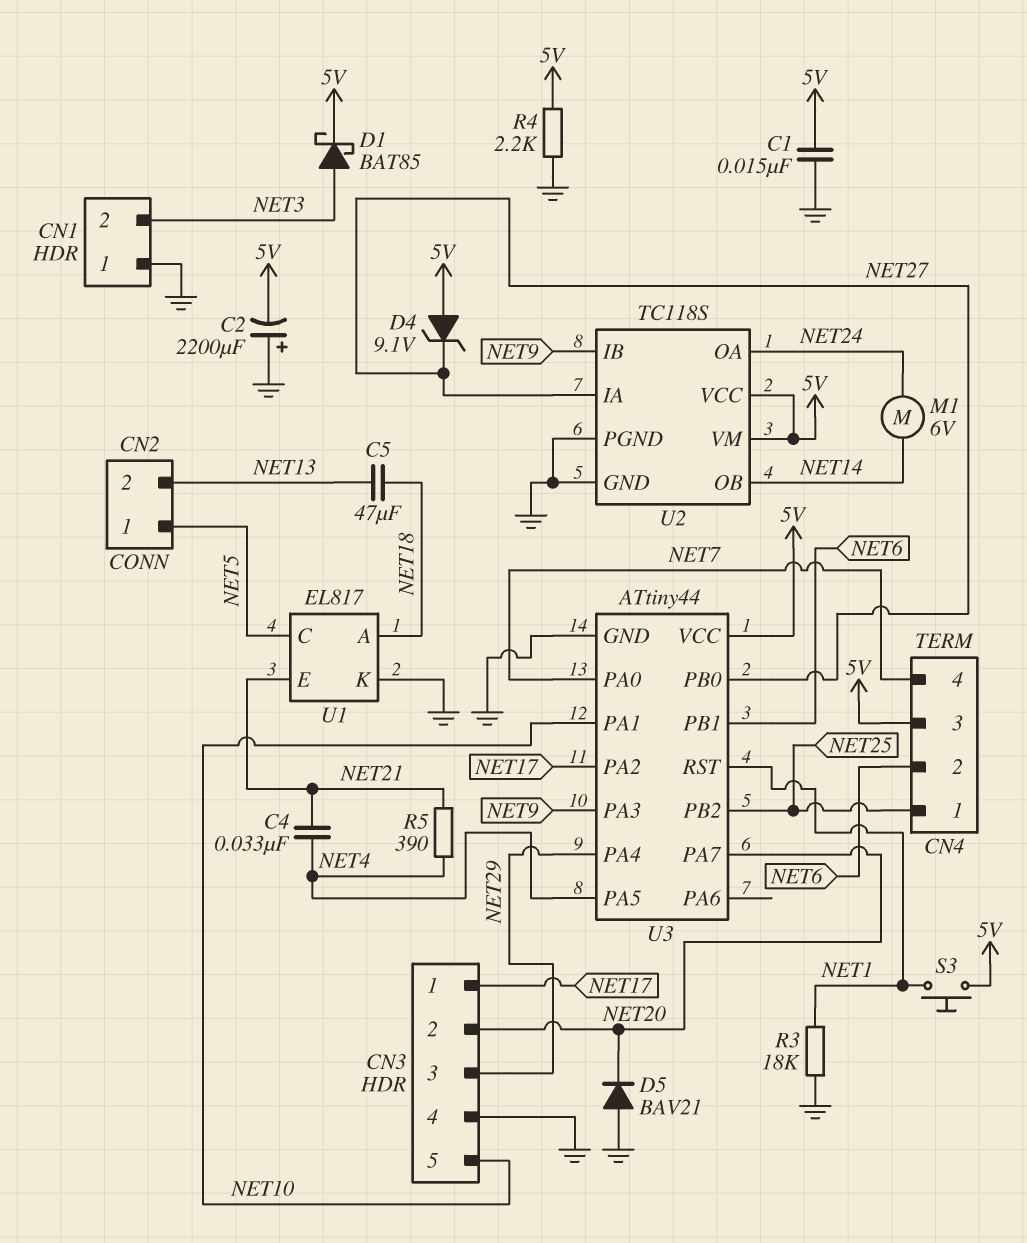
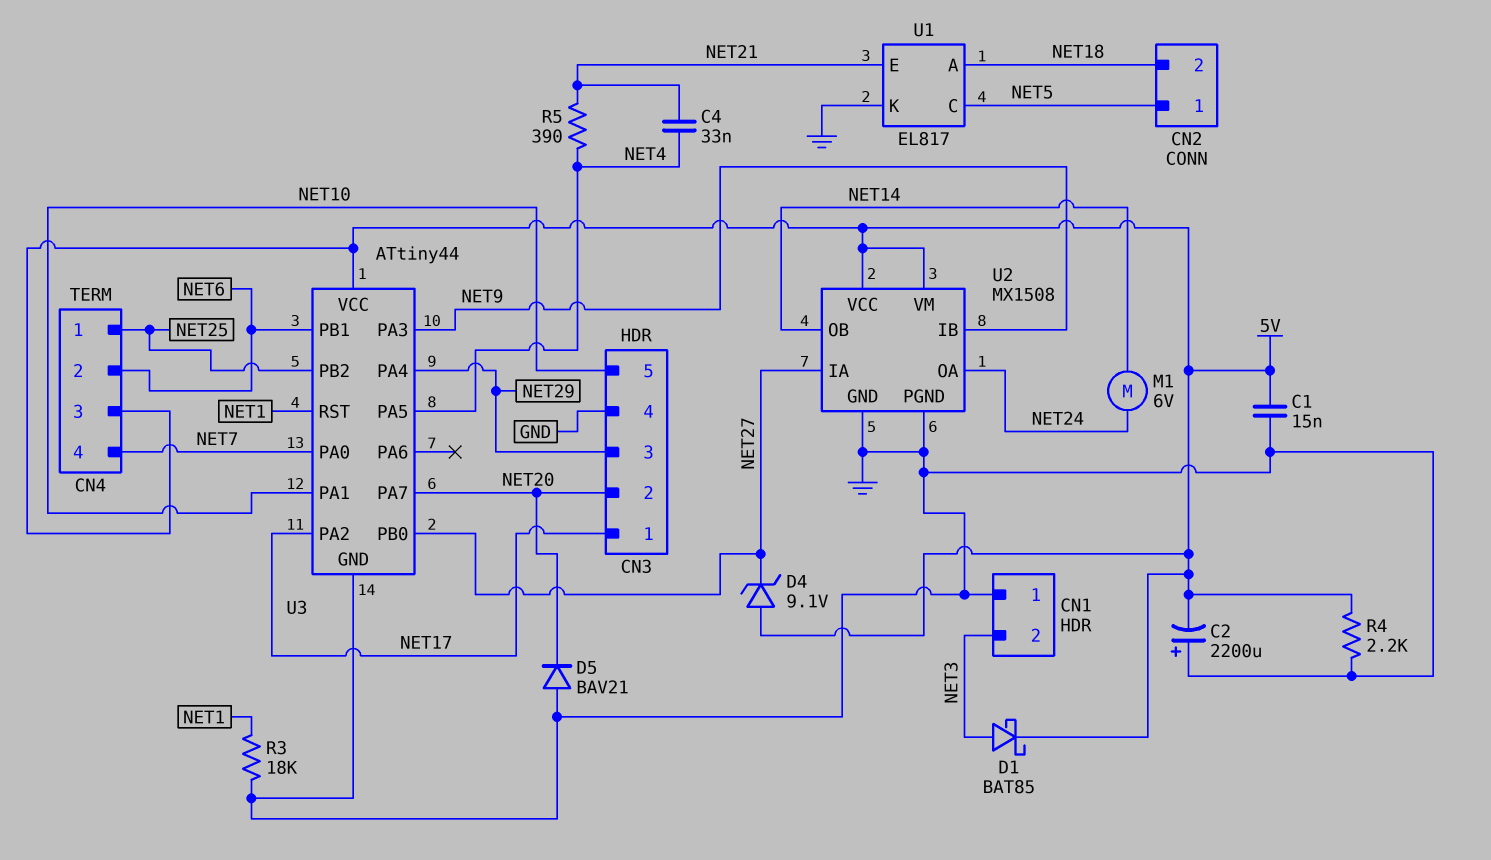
C5: 47uF (NET13, NET18) -> none
CN2 pin 2: NET13 -> NET18
S3: button (5V, NET1) -> none
U2: TC118S -> MX1508

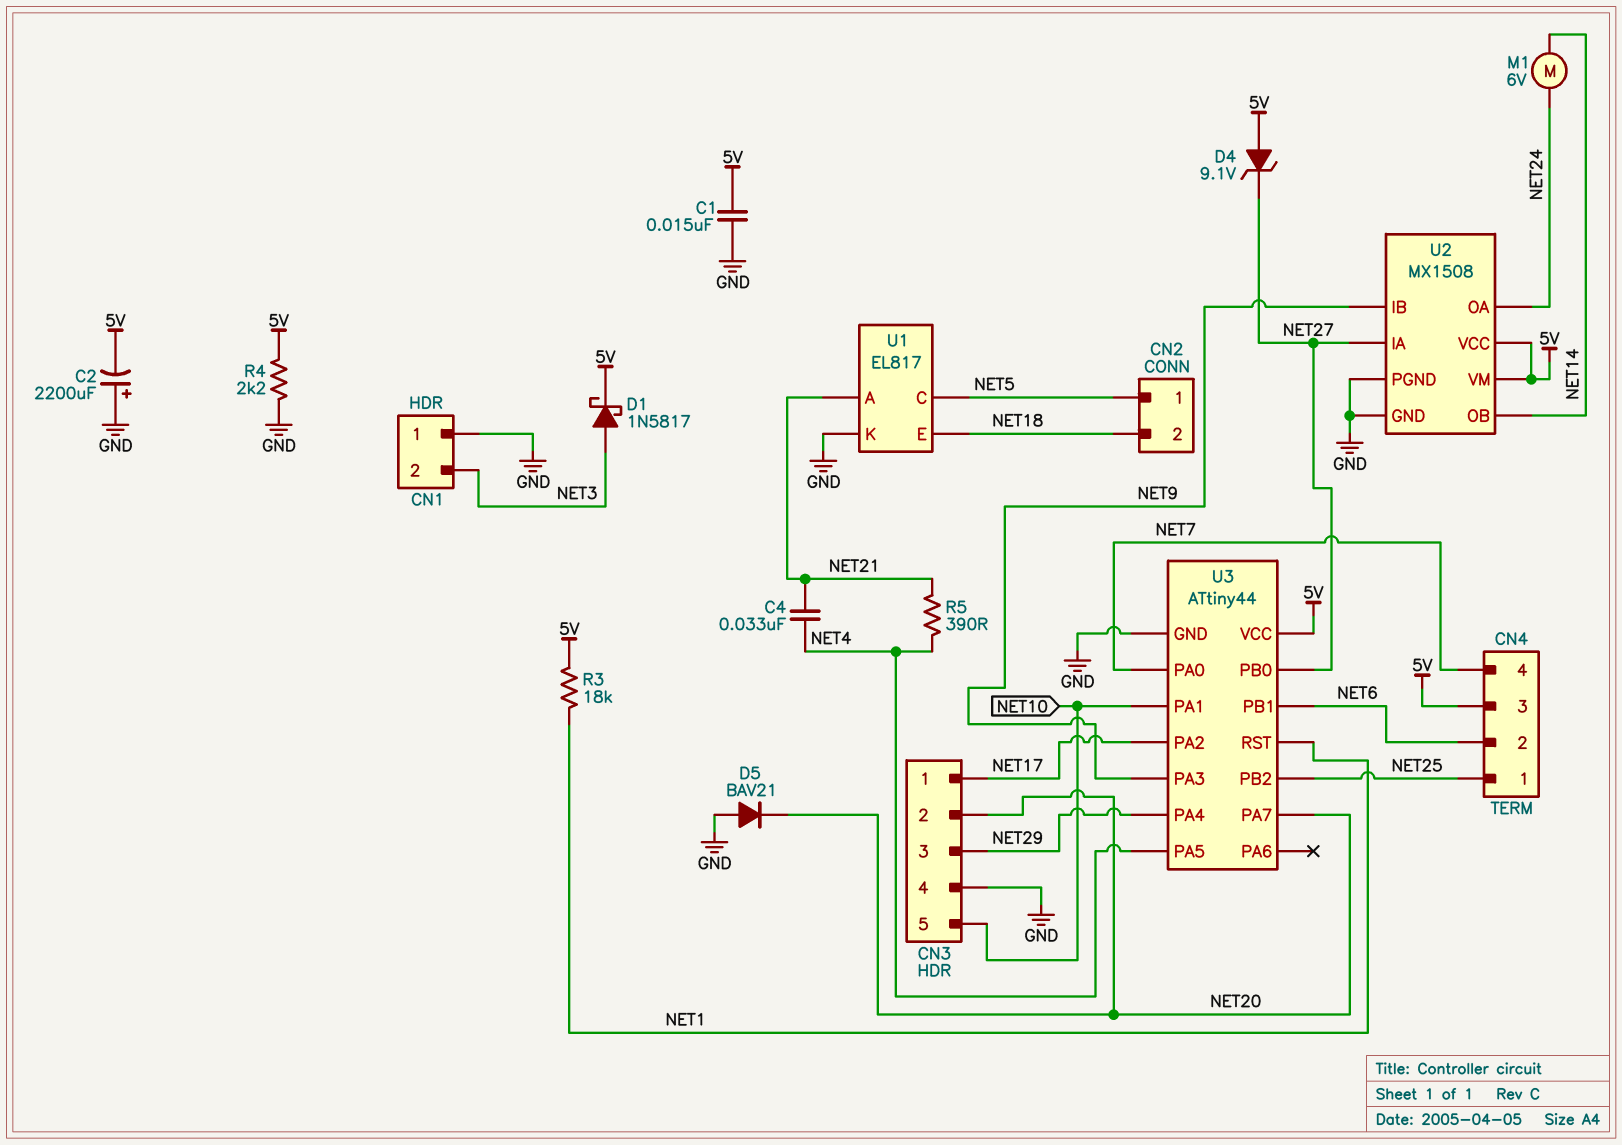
D1: schottky BAT85 (A NET3, K 5V) -> schottky 1N5817 (A NET3, K 5V)
R3: 18k (GND, NET1) -> 18k (5V, NET1)
U1 pin A: NET18 -> NET21
U1 pin E: NET21 -> NET18

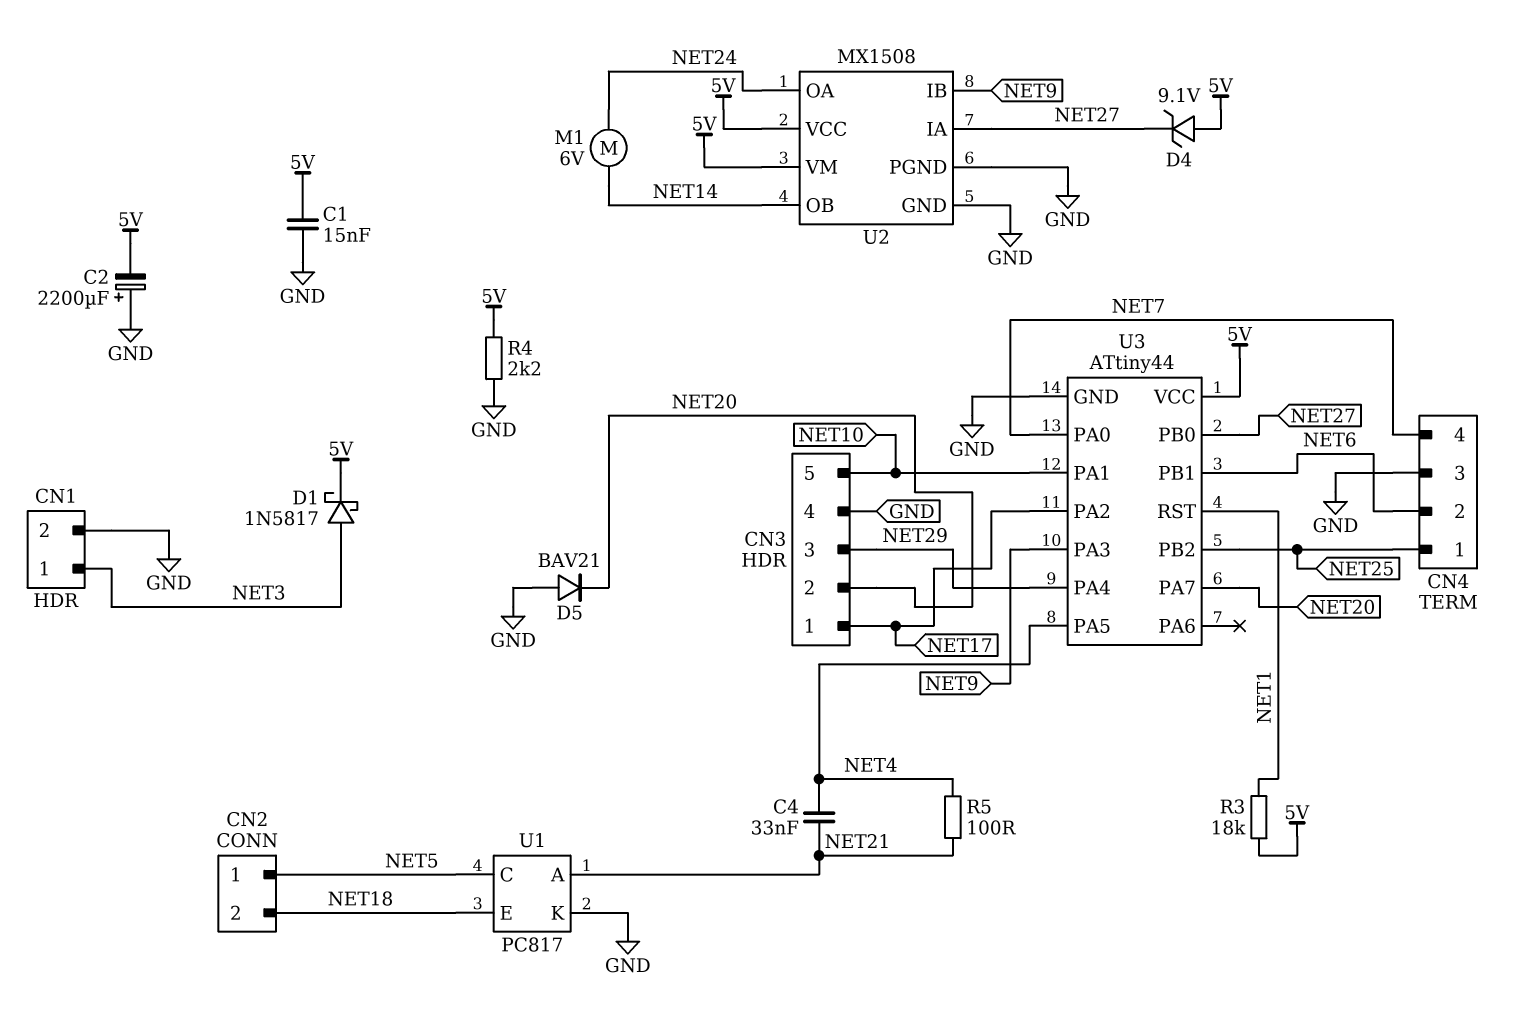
CN1 pin 1: GND -> NET3
CN1 pin 2: NET3 -> GND
CN4 pin 3: 5V -> GND
R5: 390 (NET4, NET21) -> 100 (NET4, NET21)
U1: EL817 -> PC817

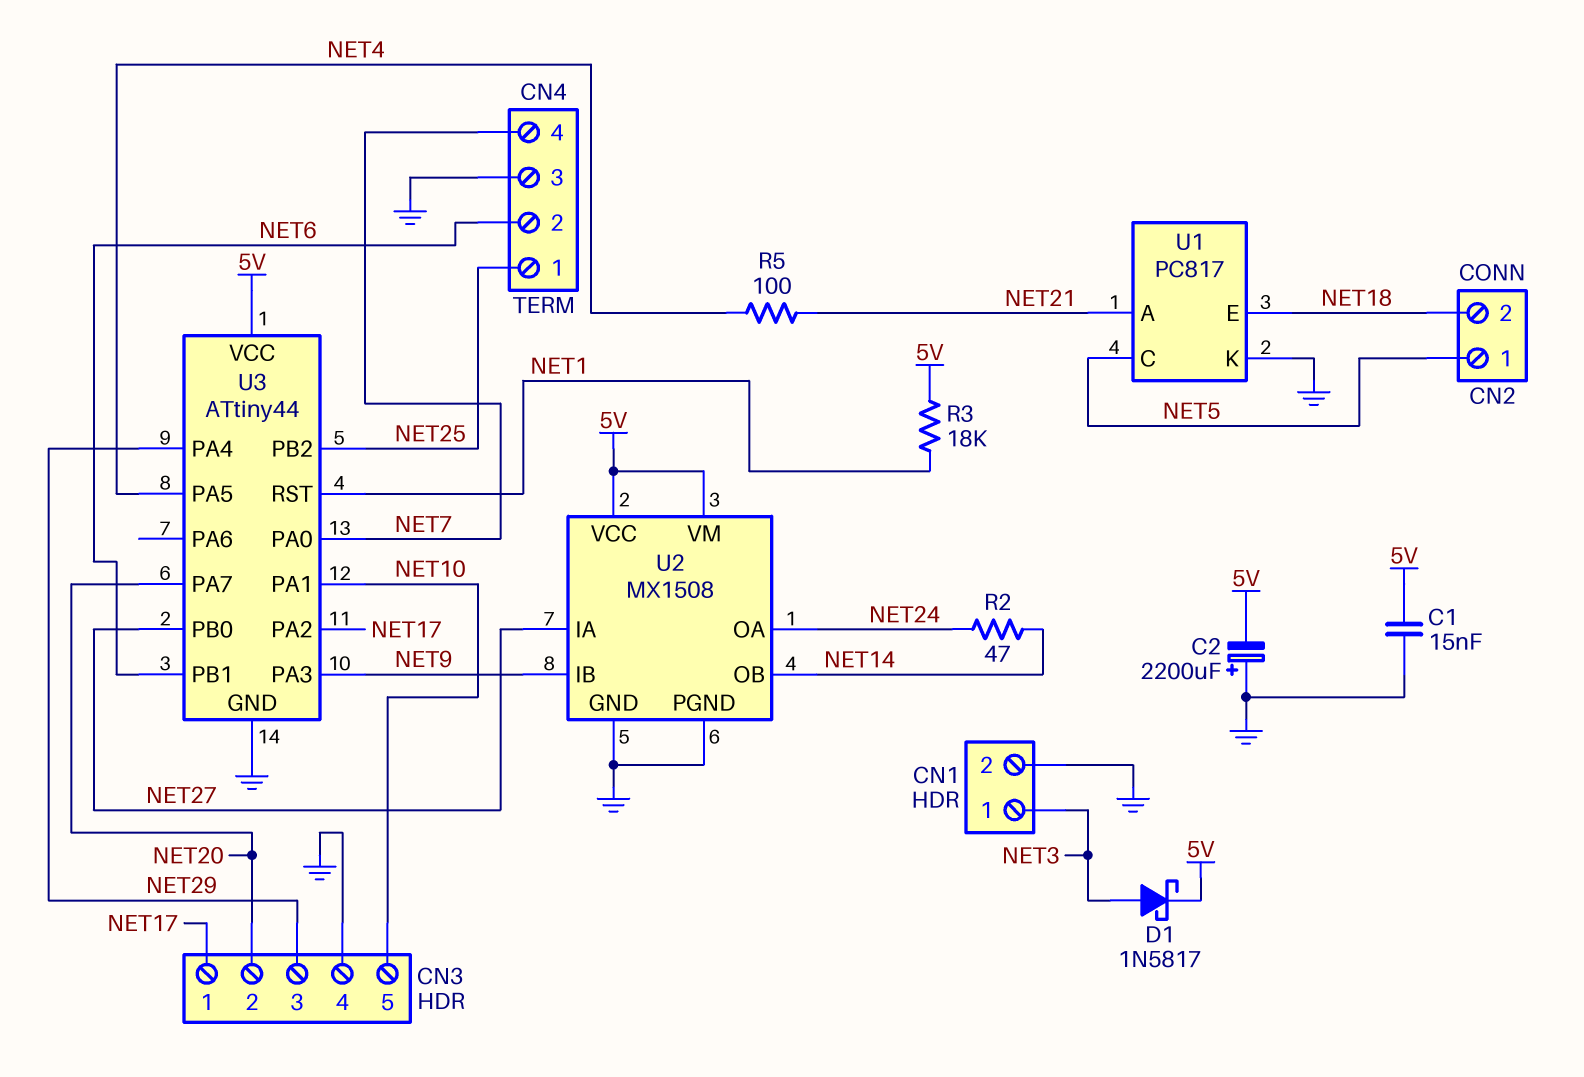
C4: 33nF (NET4, NET21) -> none
D4: zener 9.1V (A 5V, K NET27) -> none
D5: diode BAV21 (A GND, K NET20) -> none
M1: motor 6V (NET14, NET24) -> none
R2: none -> 47 (NET14, NET24)
R4: 2.2k (5V, GND) -> none

